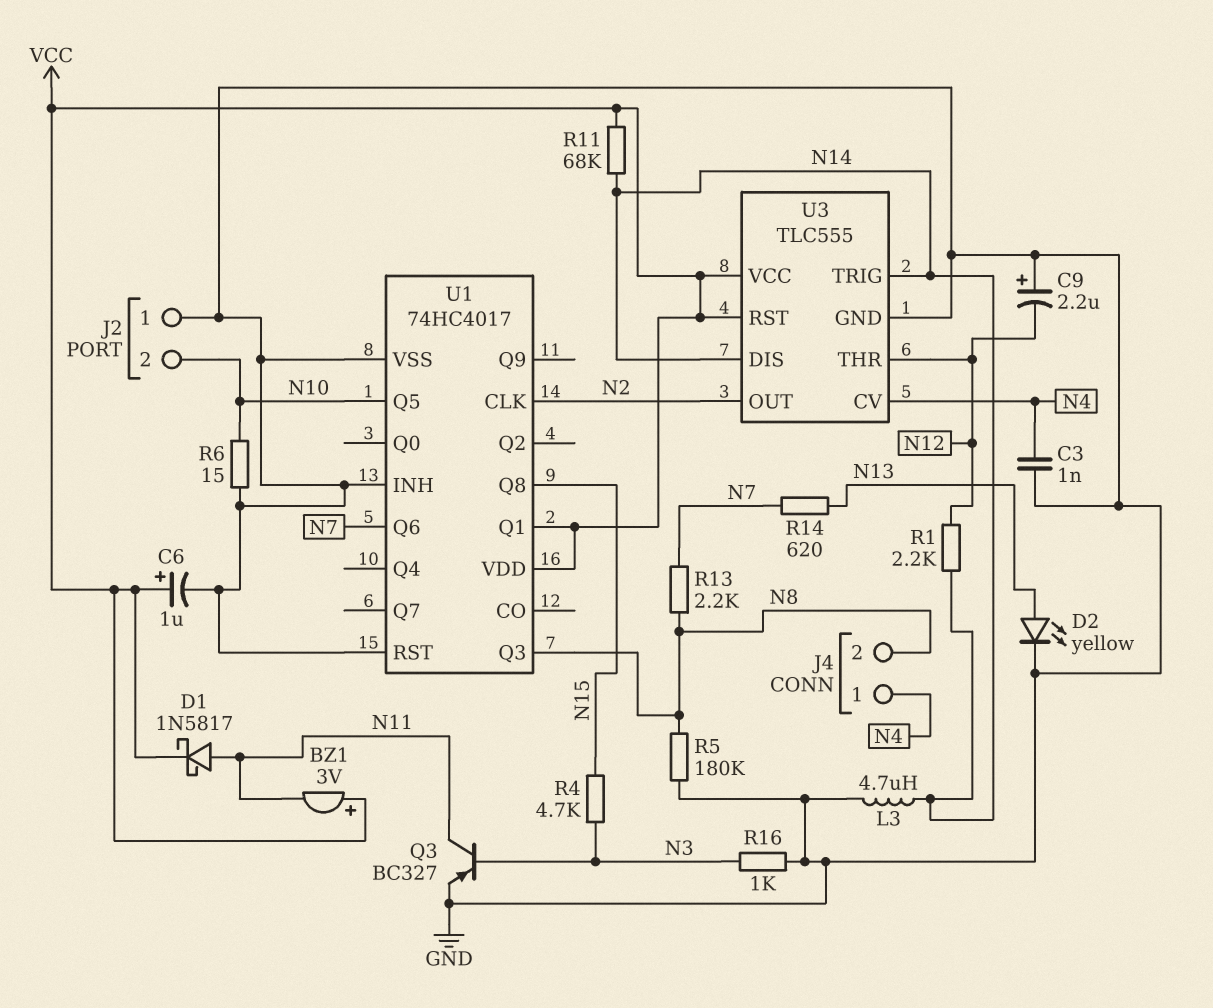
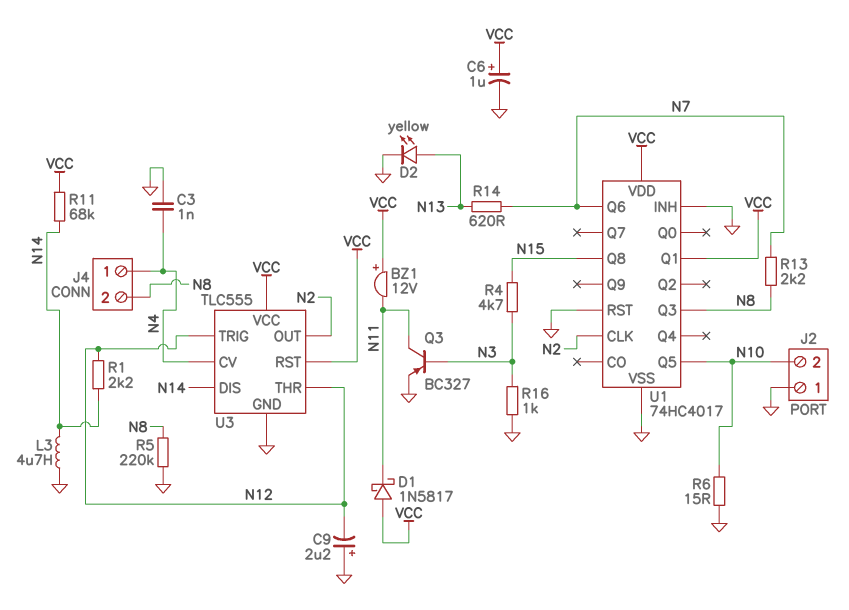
BZ1: buzzer 3V (plus VCC, minus N11) -> buzzer 12V (plus VCC, minus N11)
D1: schottky 1N5817 (A N11, K VCC) -> schottky 1N5817 (A VCC, K N11)
R5: 180k (GND, N8) -> 220k (GND, N8)
U3 pin TRIG: N14 -> N12

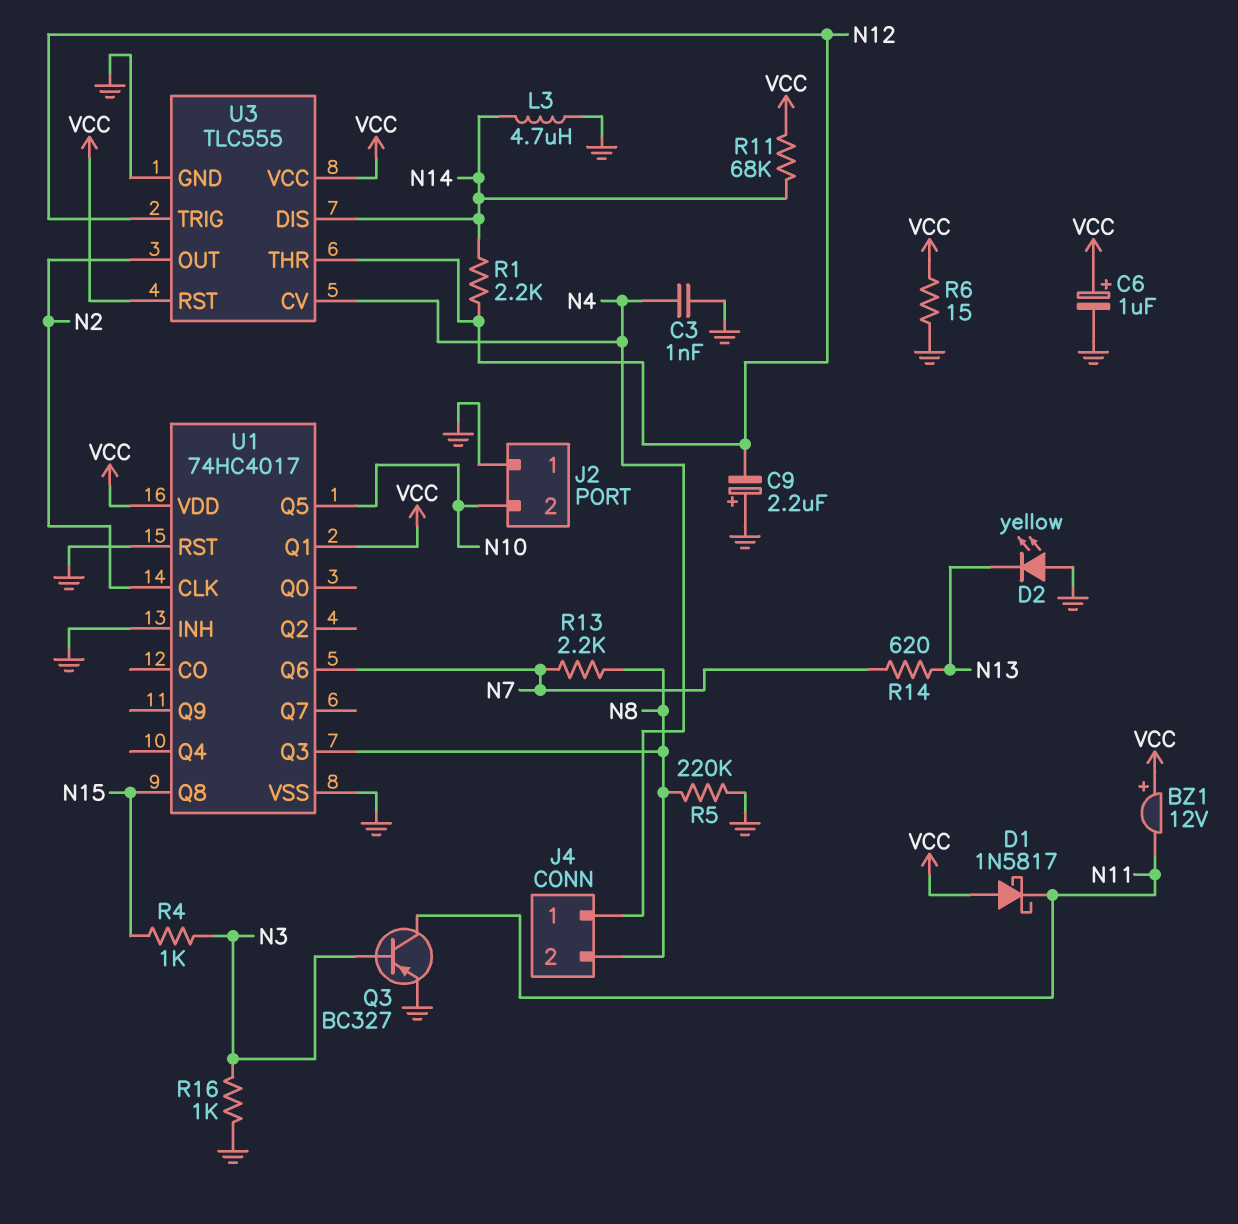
D2: LED yellow (A N13, K GND) -> LED yellow (A GND, K N13)
R4: 4.7k (N3, N15) -> 1k (N3, N15)
R6: 15 (GND, N10) -> 15 (GND, VCC)

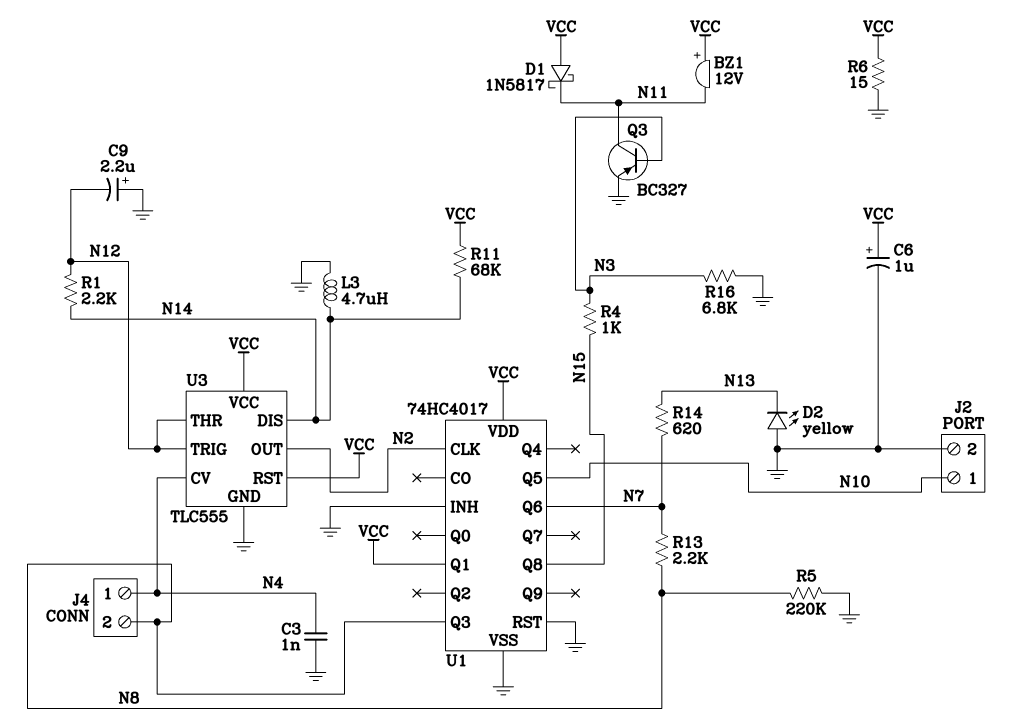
J2 pin 1: GND -> N10
J2 pin 2: N10 -> GND
R16: 1k (GND, N3) -> 6.8k (GND, N3)

